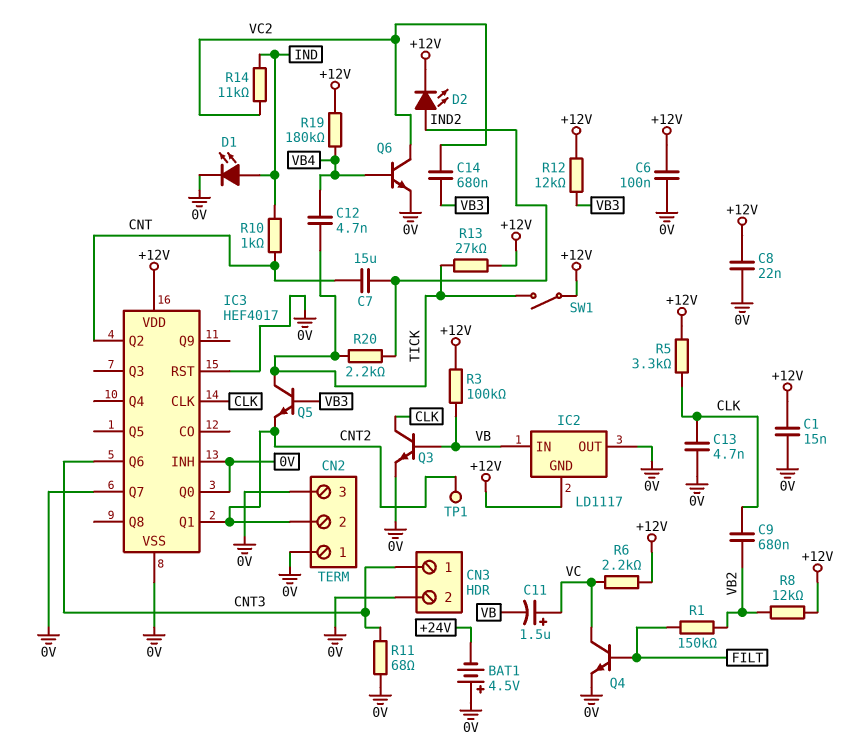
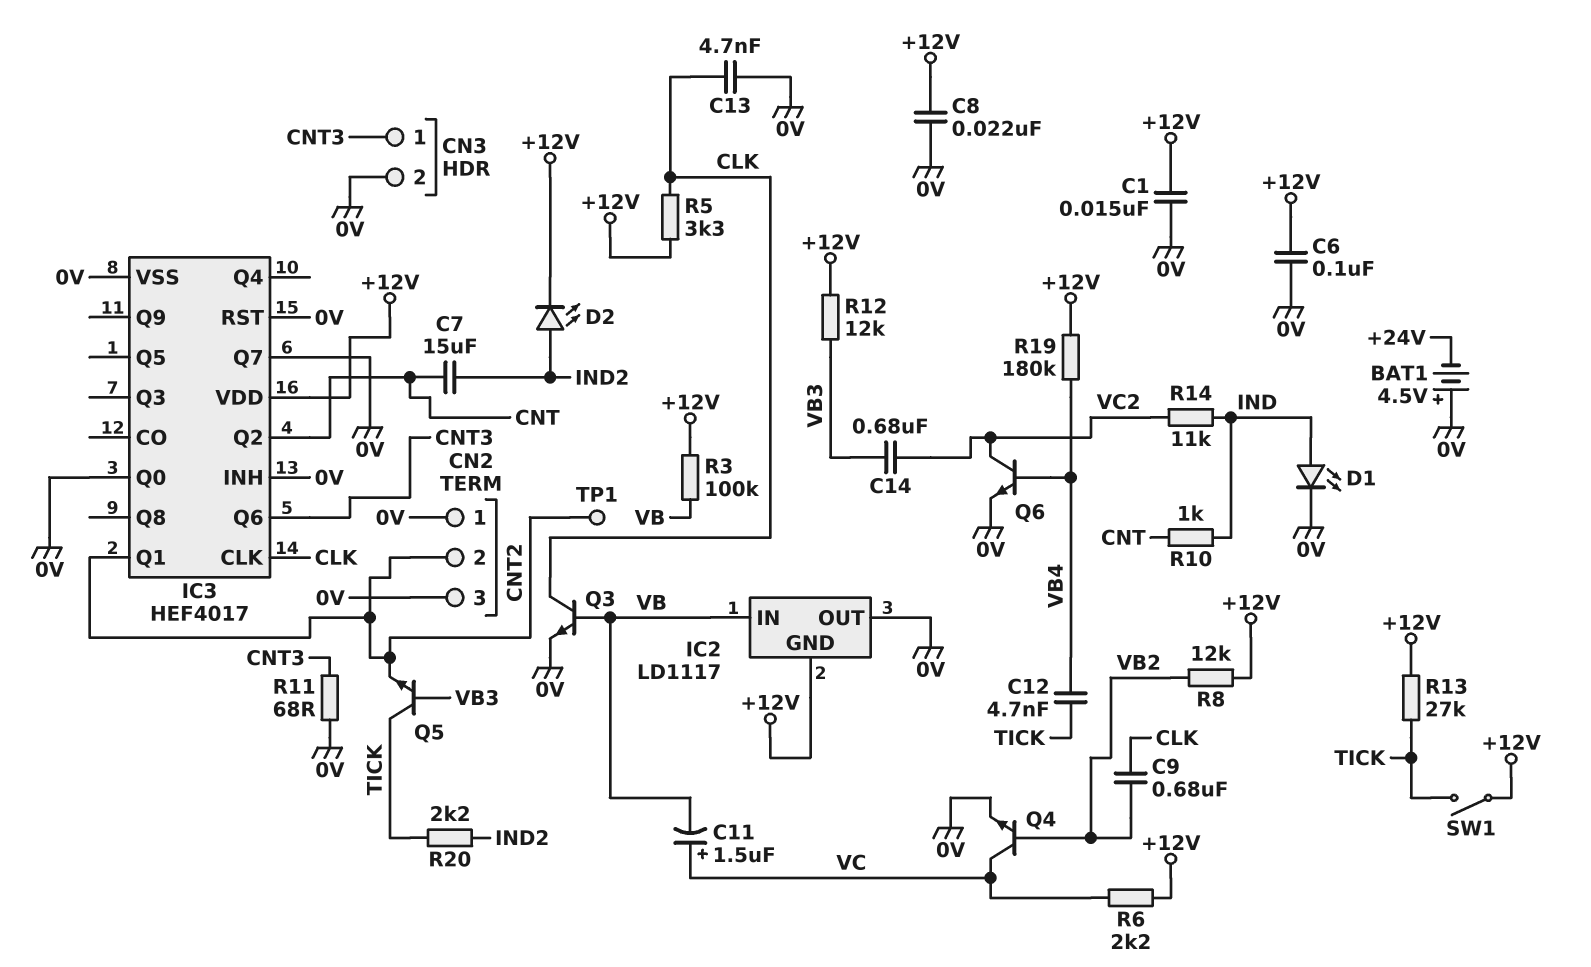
Q4: NPN (B FILT, C VC, E 0V) -> NPN (B VB2, C VC, E 0V)
R1: 150k (FILT, VB2) -> none

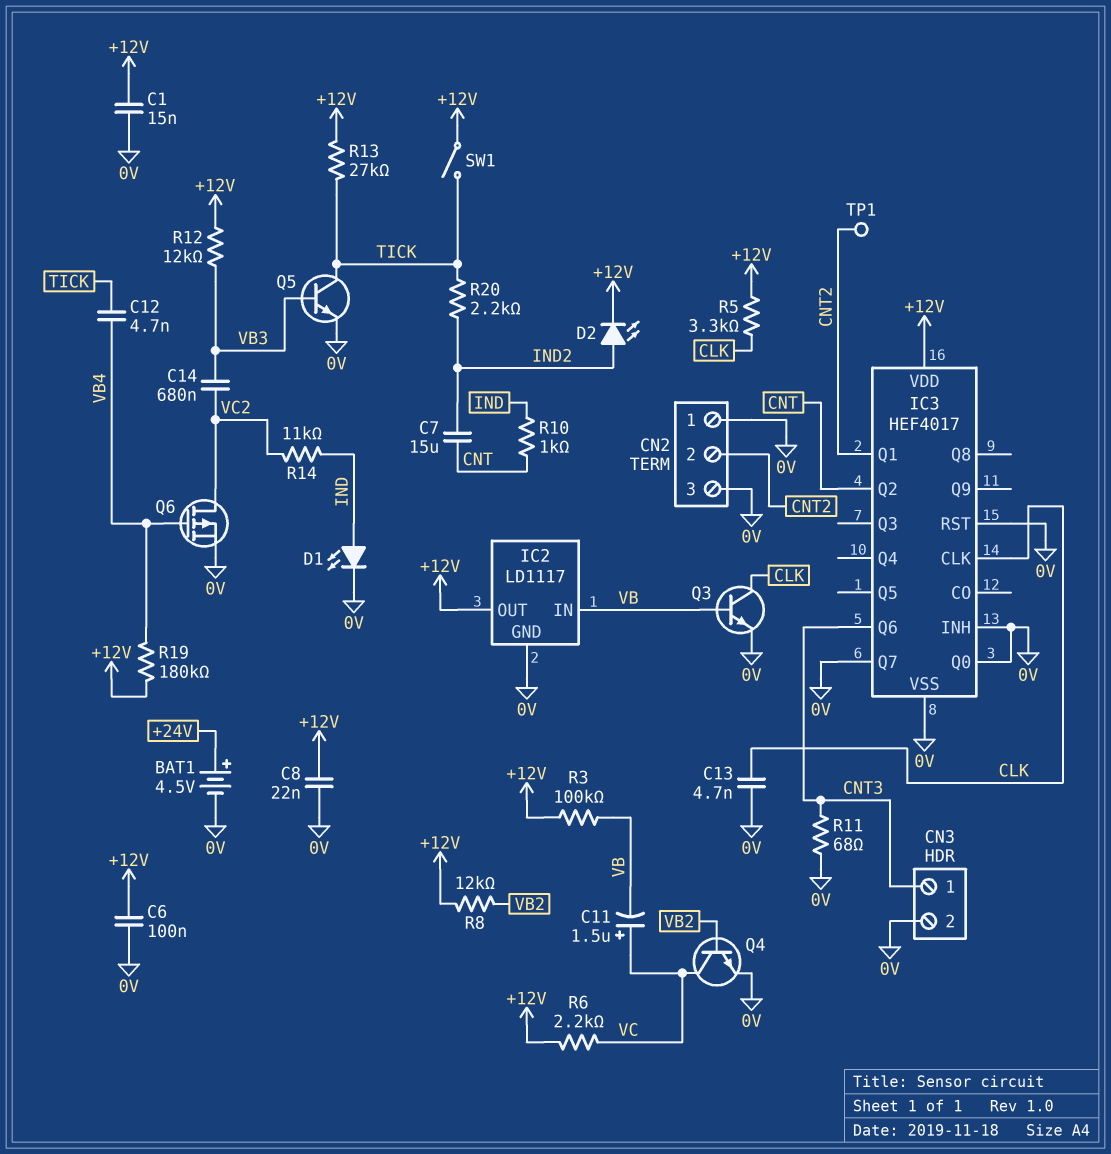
BAT1: 4.5V (plus 0V, minus +24V) -> 4.5V (plus +24V, minus 0V)
C9: 680nF (CLK, VB2) -> none
IC2 pin GND: +12V -> 0V
IC2 pin OUT: 0V -> +12V
Q5: NPN (B VB3, C TICK, E CNT2) -> NPN (B VB3, C TICK, E 0V)
Q6: NPN (B VB4, C VC2, E 0V) -> PMOS (G VB4, D VC2, S 0V)

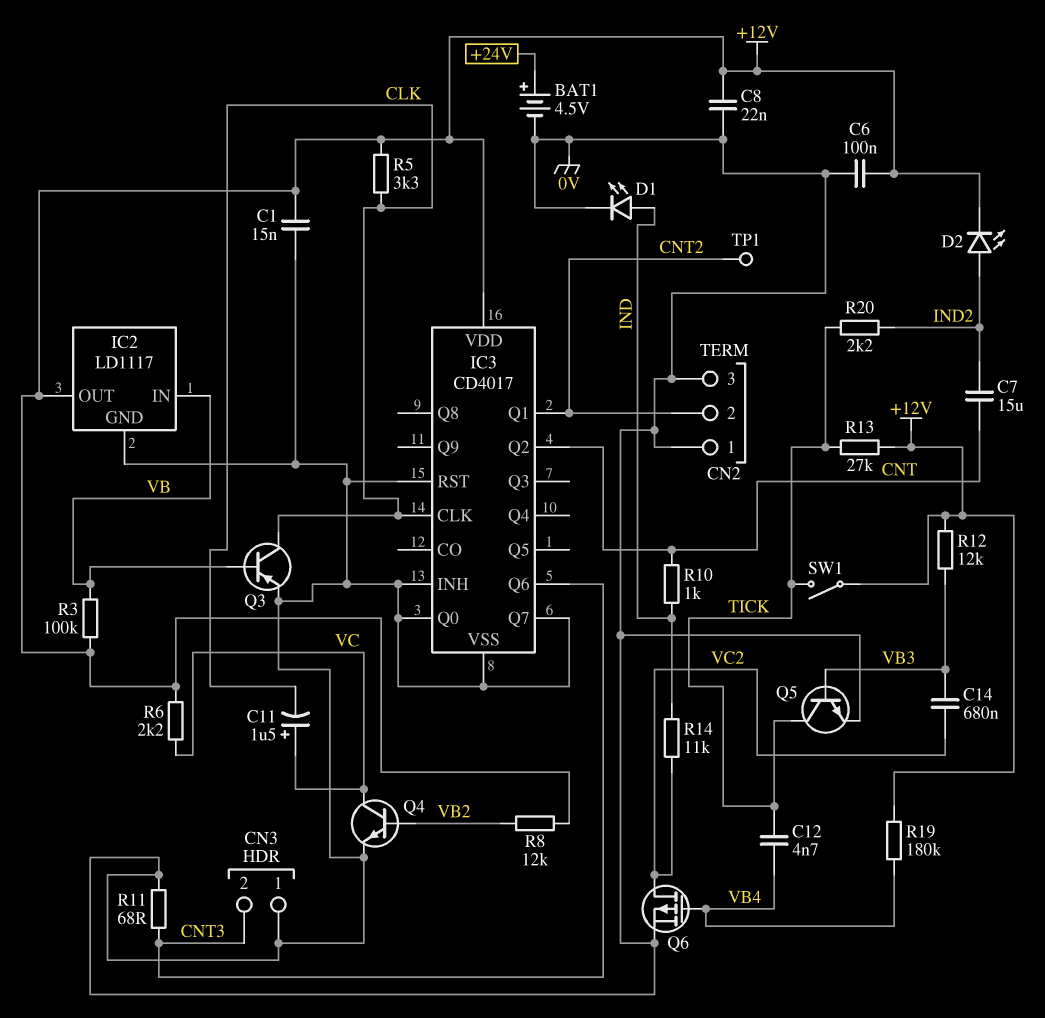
C11: 1.5uF (plus VC, minus VB) -> 1.5uF (plus VC, minus CLK)
C13: 4.7nF (0V, CLK) -> none
CN3 pin 1: CNT3 -> 0V
CN3 pin 2: 0V -> CNT3
IC3: HEF4017 -> CD4017
Q3: NPN (B VB, C CLK, E 0V) -> PNP (B VB, C CLK, E 0V)

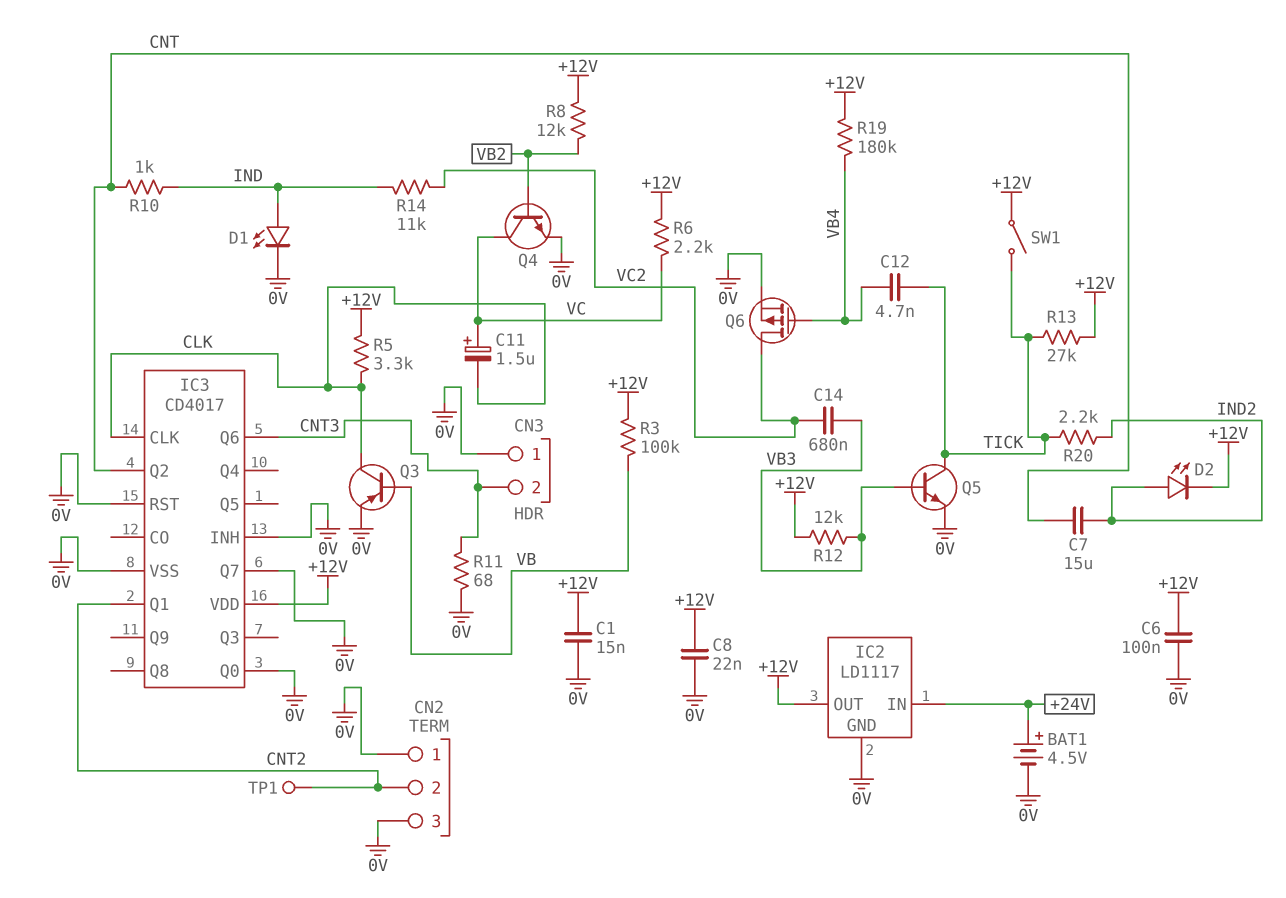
IC2 pin IN: VB -> +24V

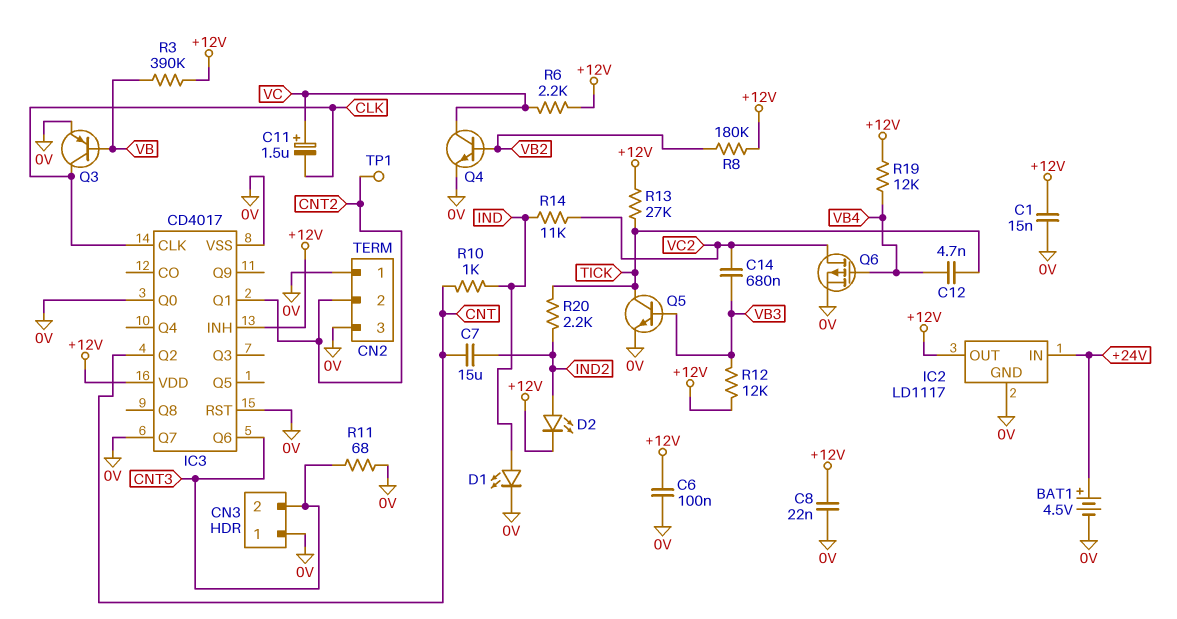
IC3 pin INH: 0V -> +12V
R3: 100k (+12V, VB) -> 390k (+12V, VB)
R5: 3.3k (+12V, CLK) -> none
R8: 12k (+12V, VB2) -> 180k (+12V, VB2)
R19: 180k (+12V, VB4) -> 12k (+12V, VB4)
SW1: switch (+12V, TICK) -> none

